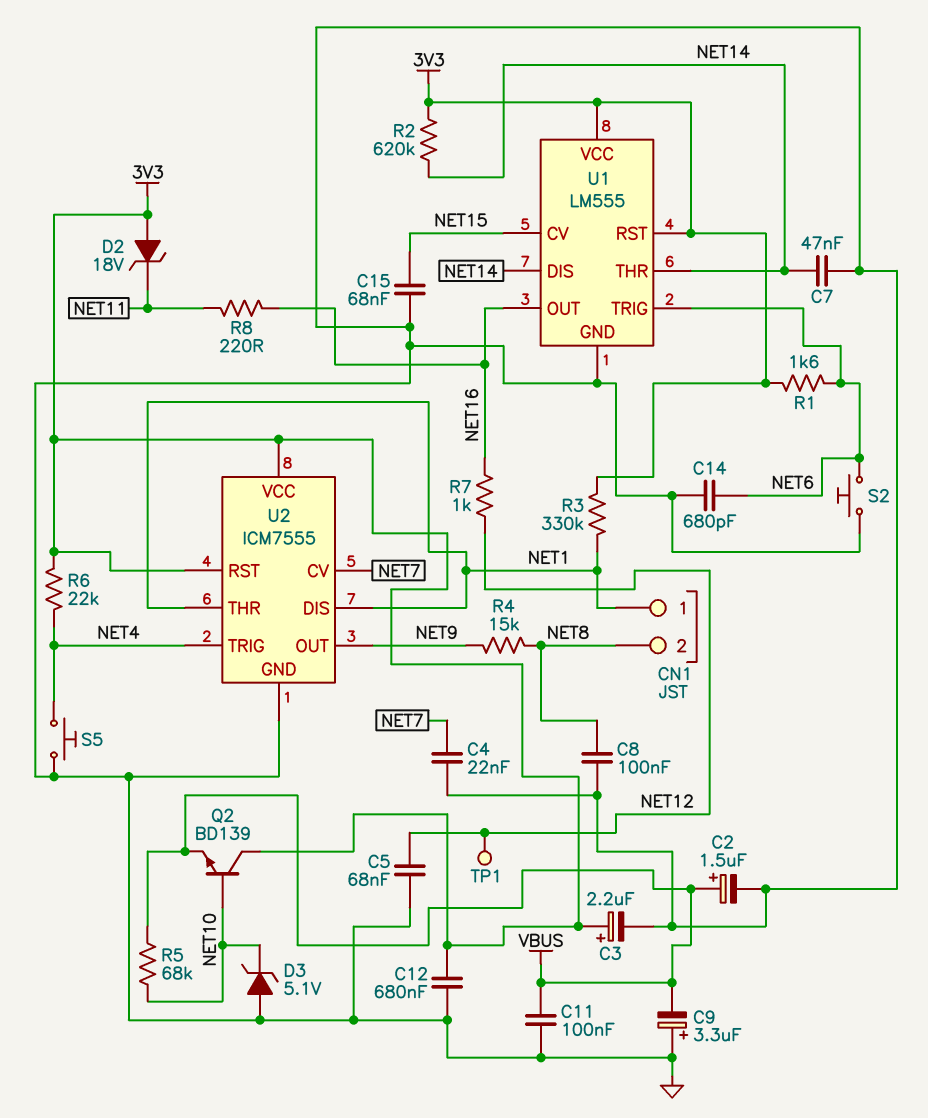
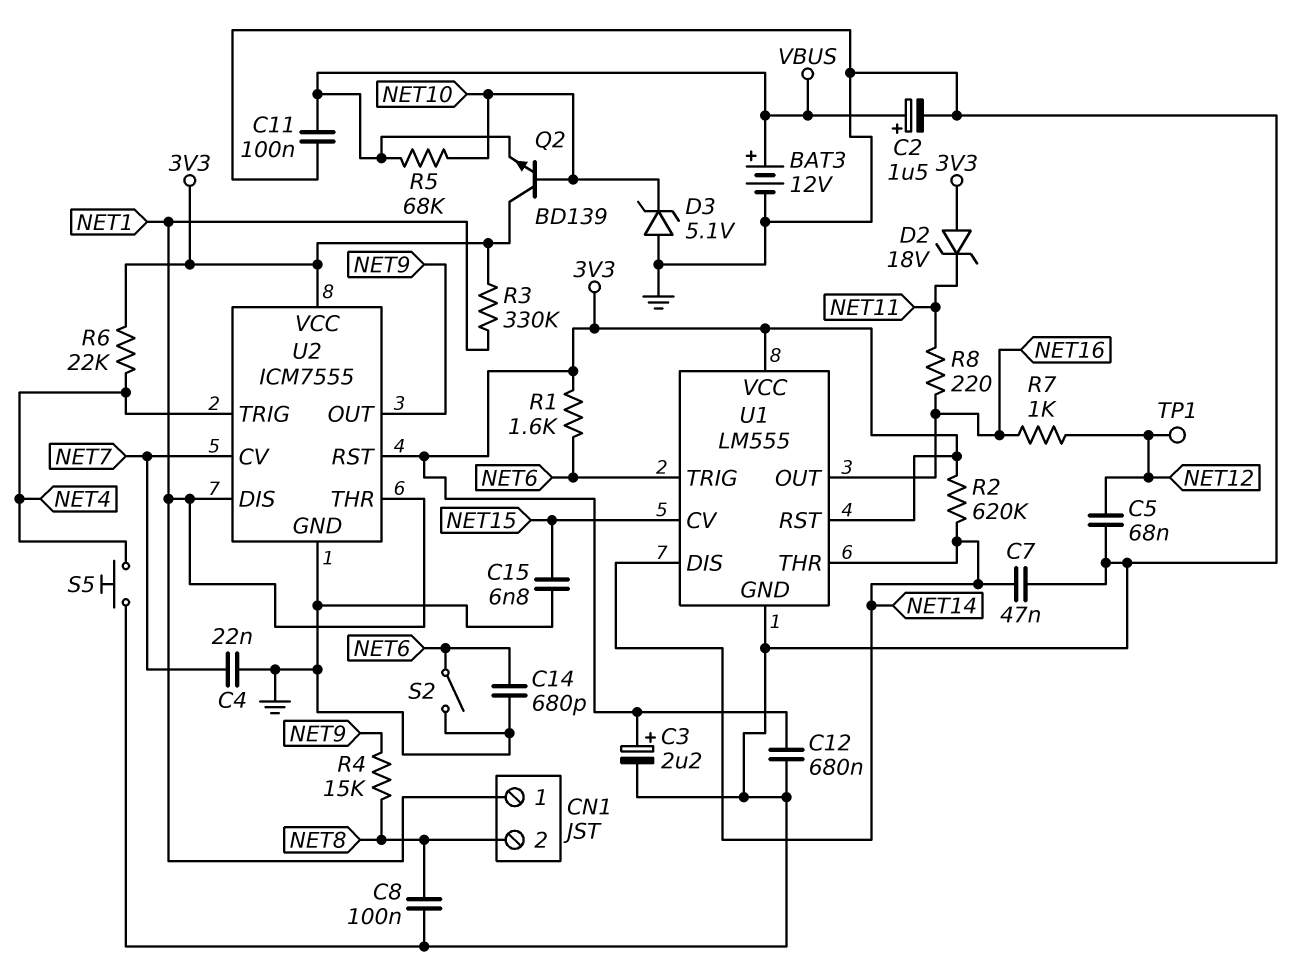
BAT3: none -> 12V (plus VBUS, minus GND)
C9: 3.3uF (plus GND, minus VBUS) -> none
C15: 68nF (GND, NET15) -> 6.8nF (GND, NET15)
S2: button (GND, NET6) -> switch (GND, NET6)

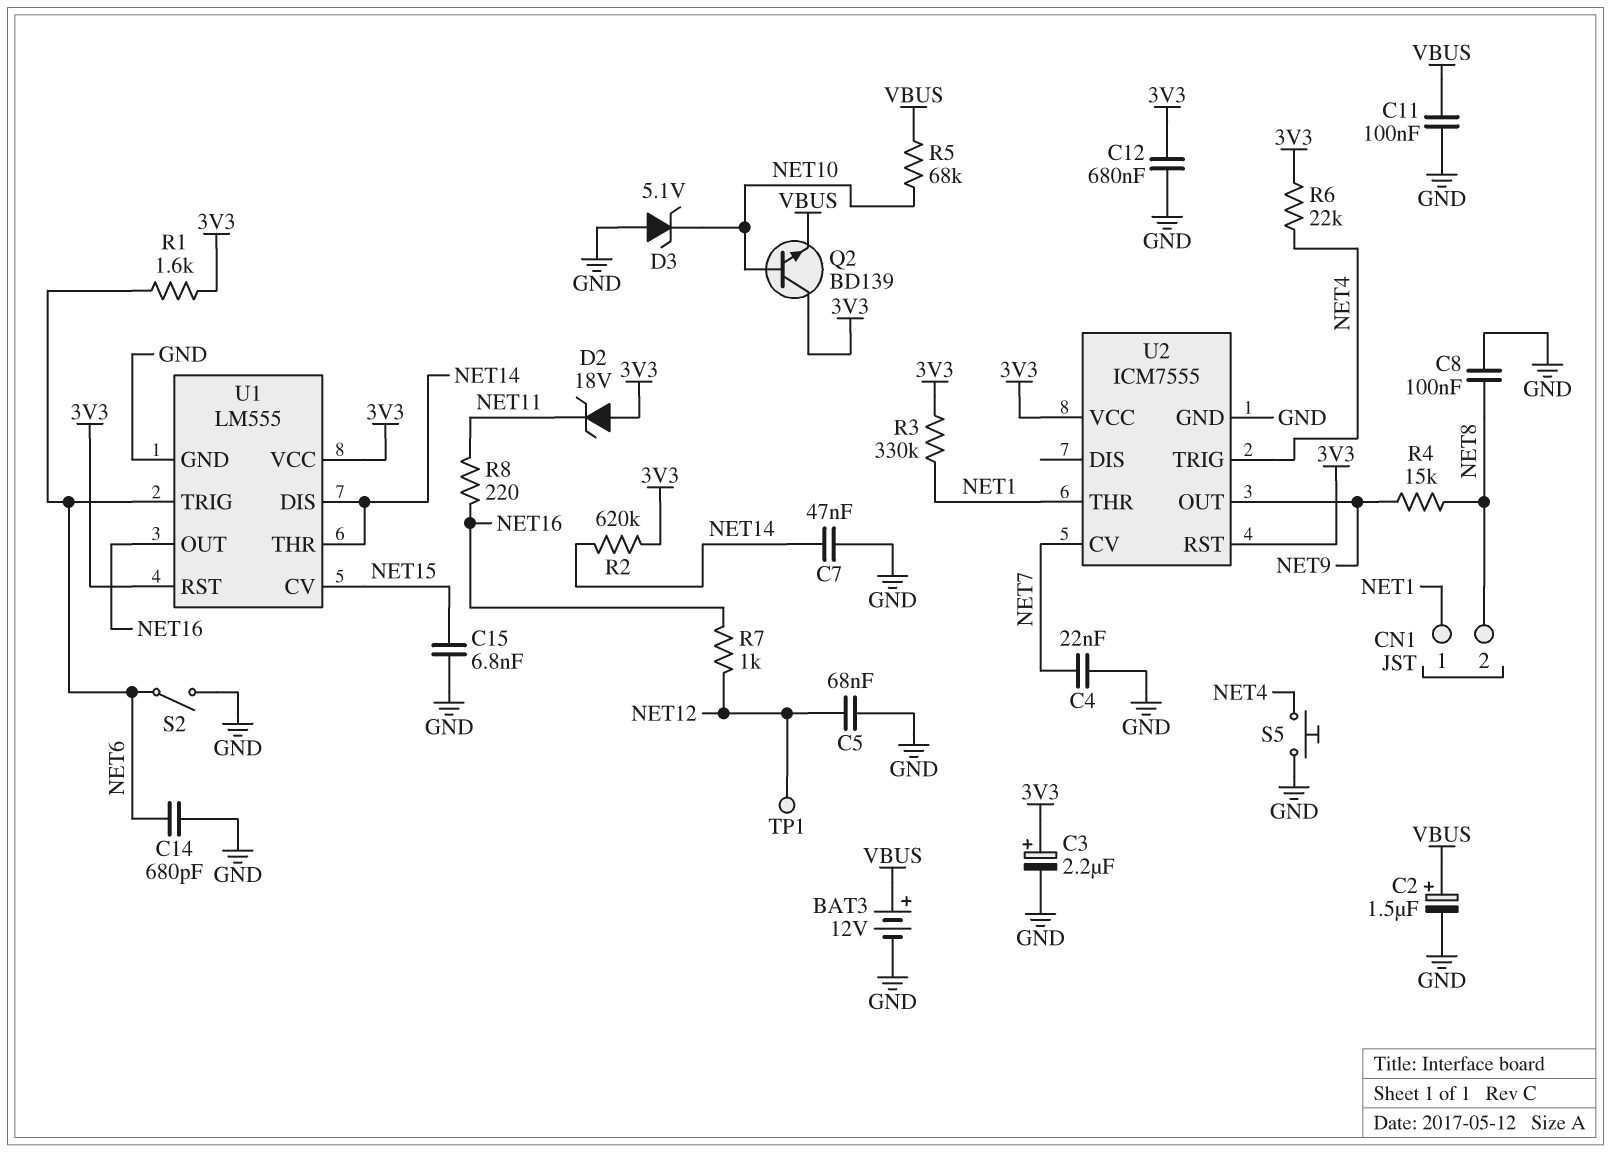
U2 pin DIS: NET1 -> none

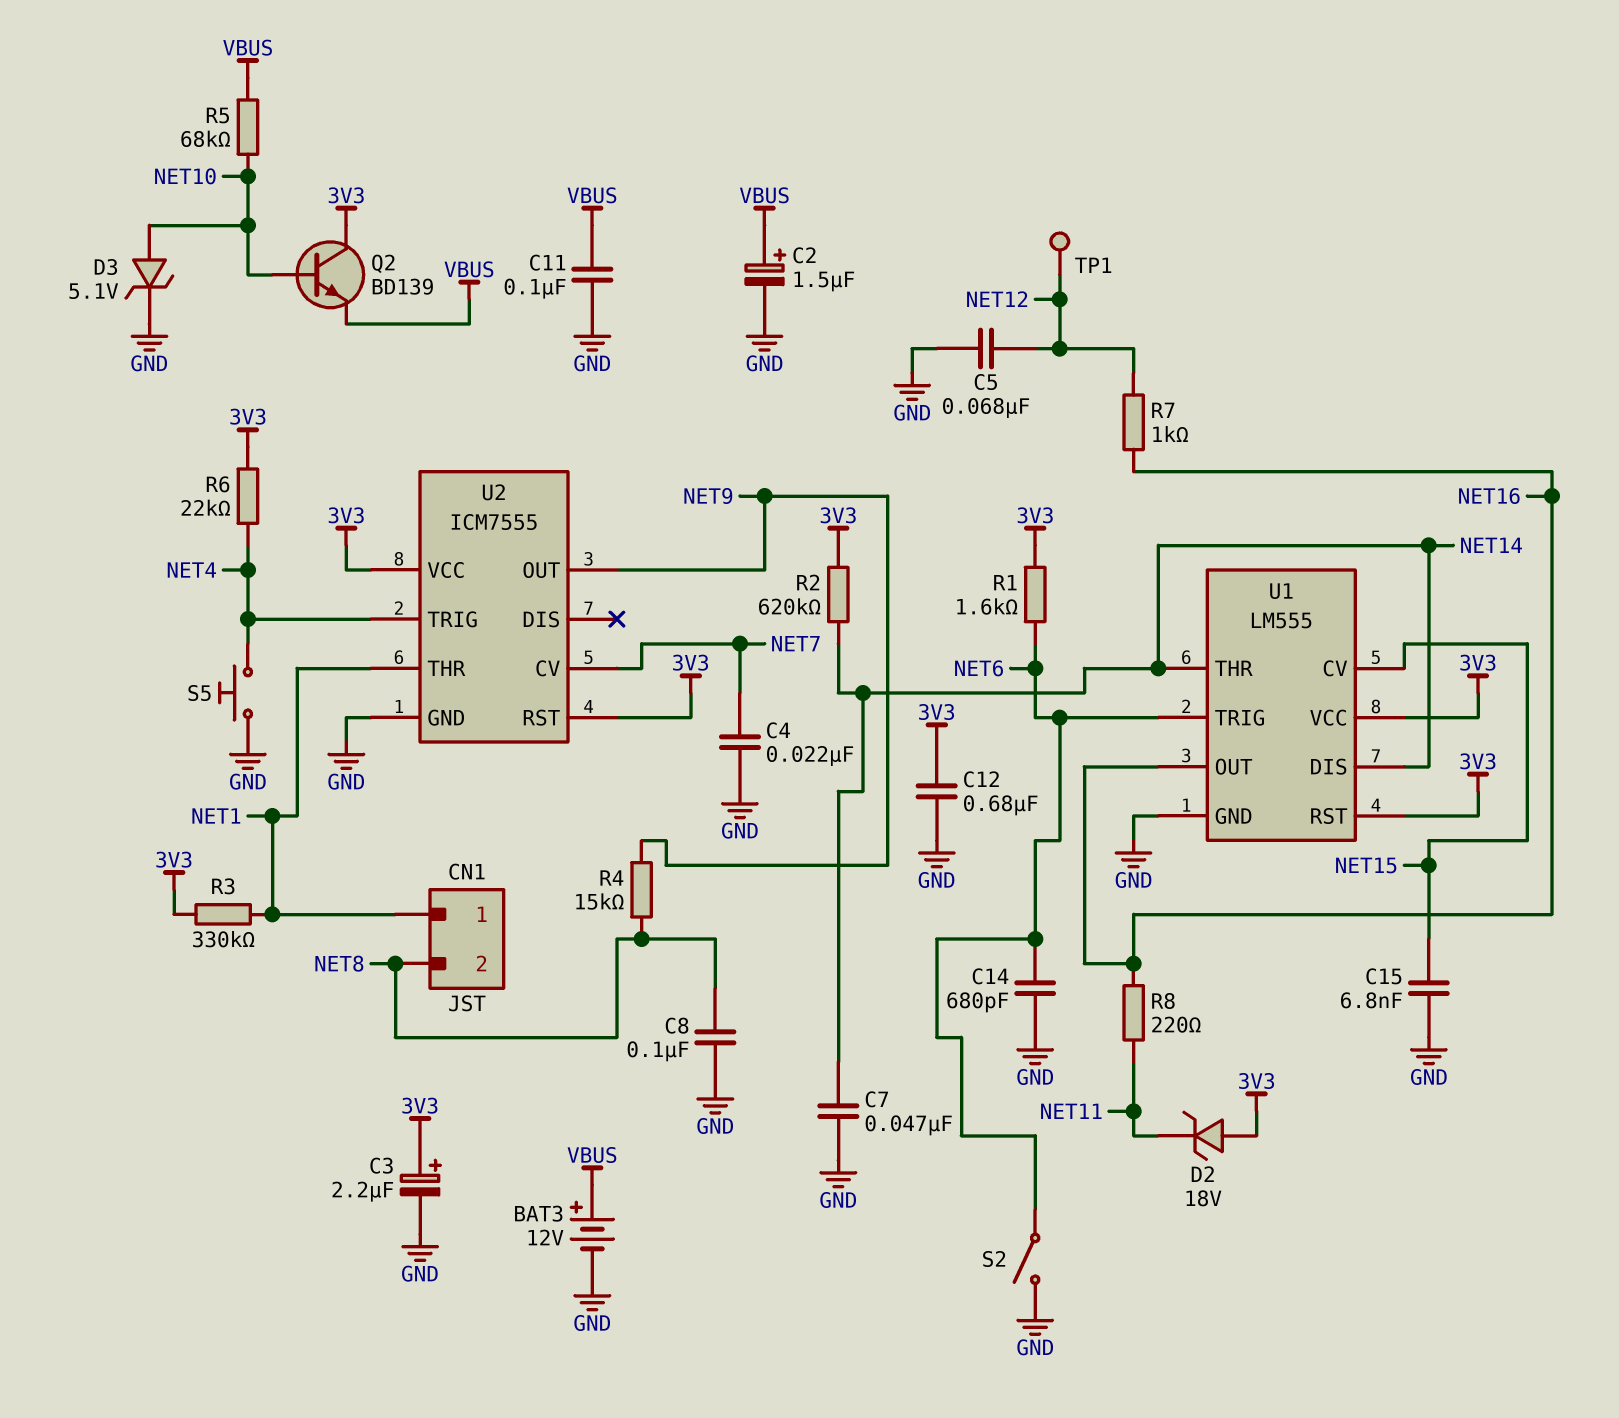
D3: zener 5.1V (A GND, K NET10) -> zener 5.1V (A NET10, K GND)

